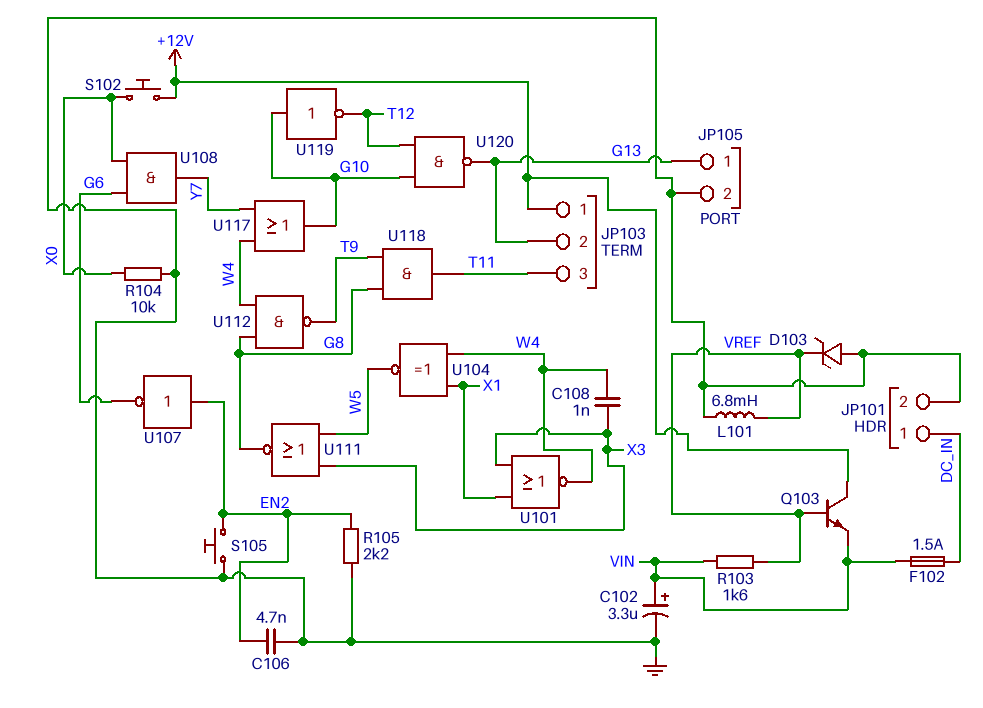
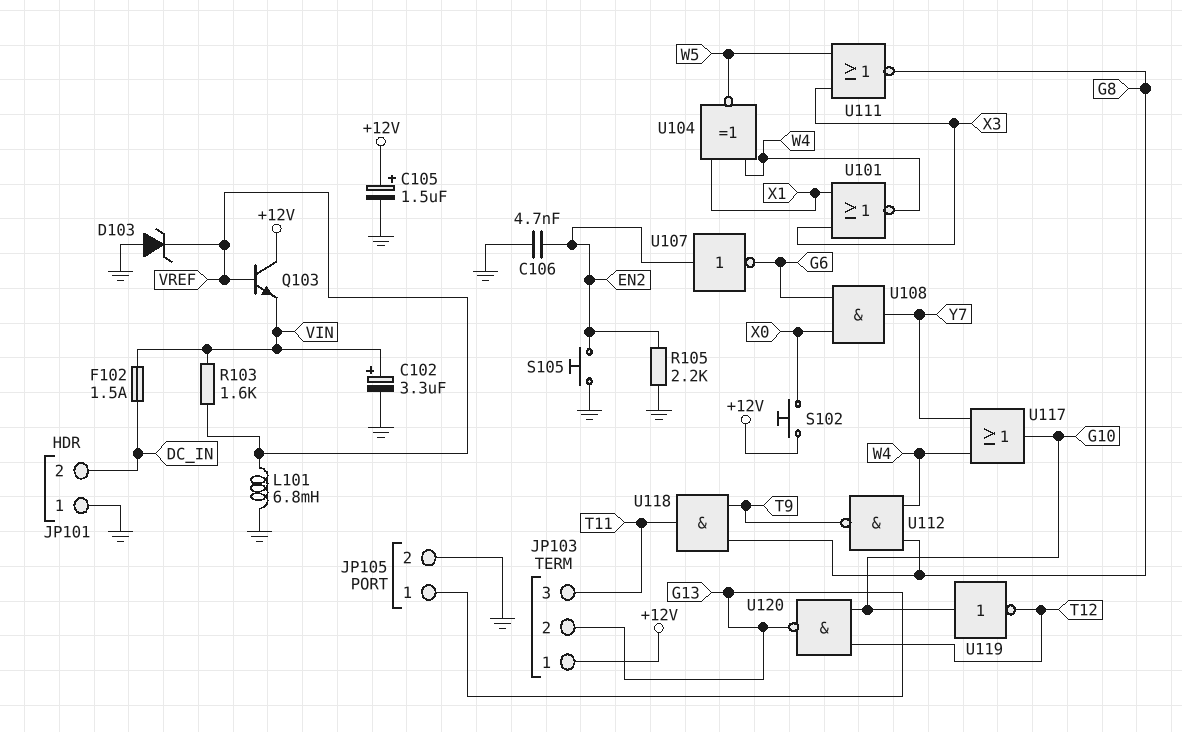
C105: none -> 1.5uF (plus +12V, minus GND)
C108: 1nF (W4, X3) -> none
JP101 pin 1: DC_IN -> GND
JP101 pin 2: GND -> DC_IN
R104: 10k (GND, X0) -> none

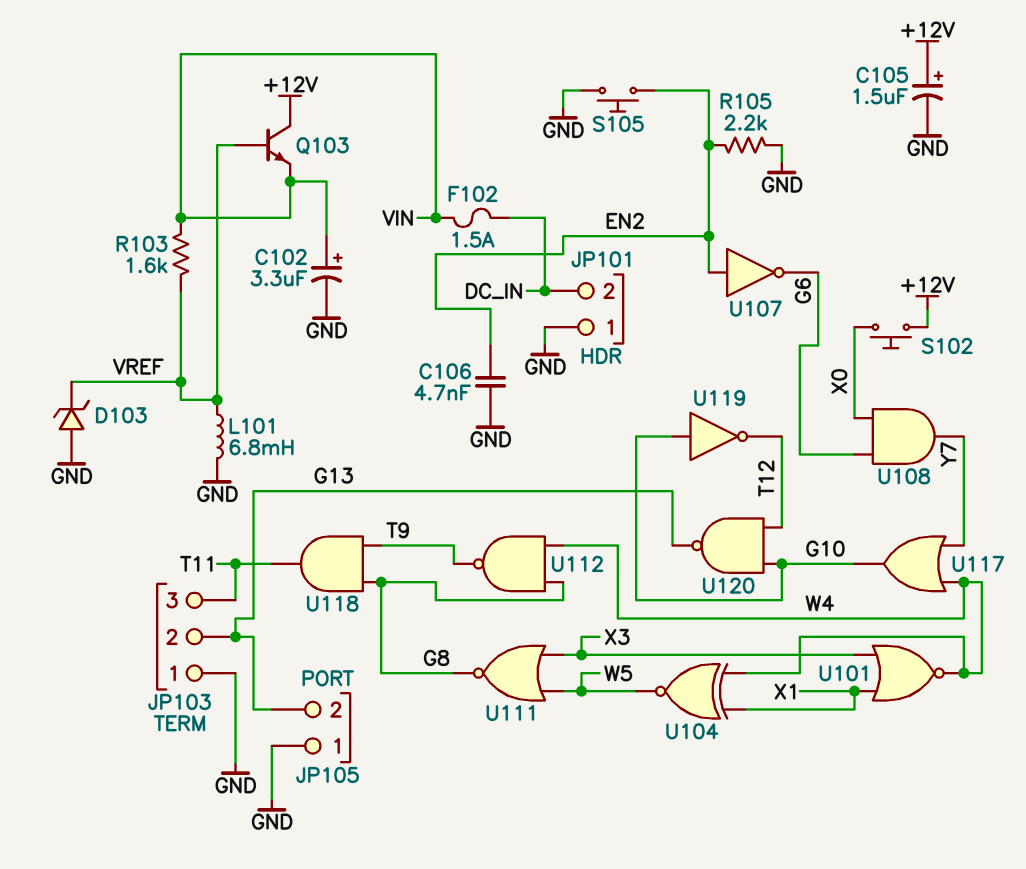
JP103 pin 1: +12V -> GND
JP105 pin 1: G13 -> GND
JP105 pin 2: GND -> G13

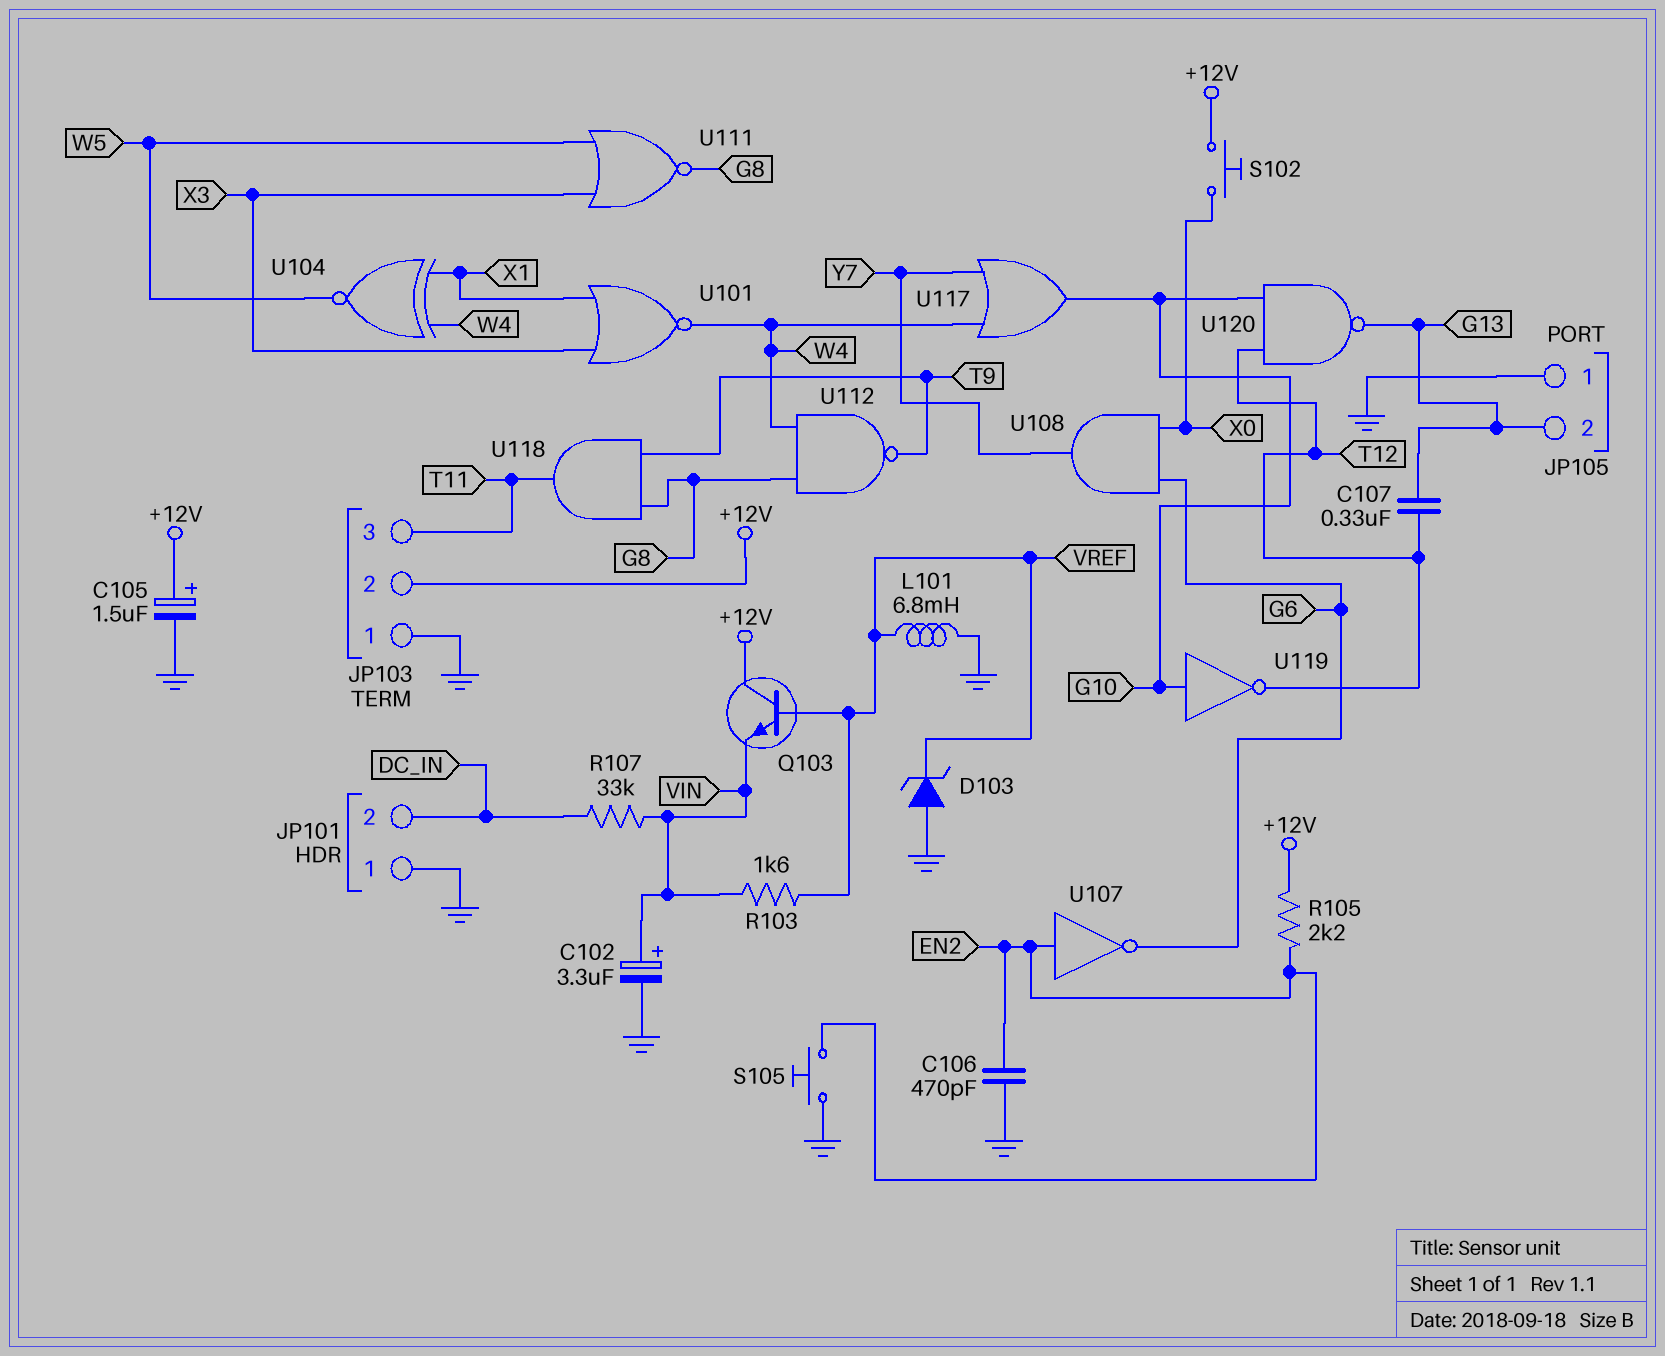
C106: 4.7nF (EN2, GND) -> 470pF (EN2, GND)
C107: none -> 330nF (G13, T12)
F102: 1.5A (DC_IN, VIN) -> none
JP103 pin 2: G13 -> +12V
R105: 2.2k (EN2, GND) -> 2.2k (+12V, EN2)
R107: none -> 33k (DC_IN, VIN)

